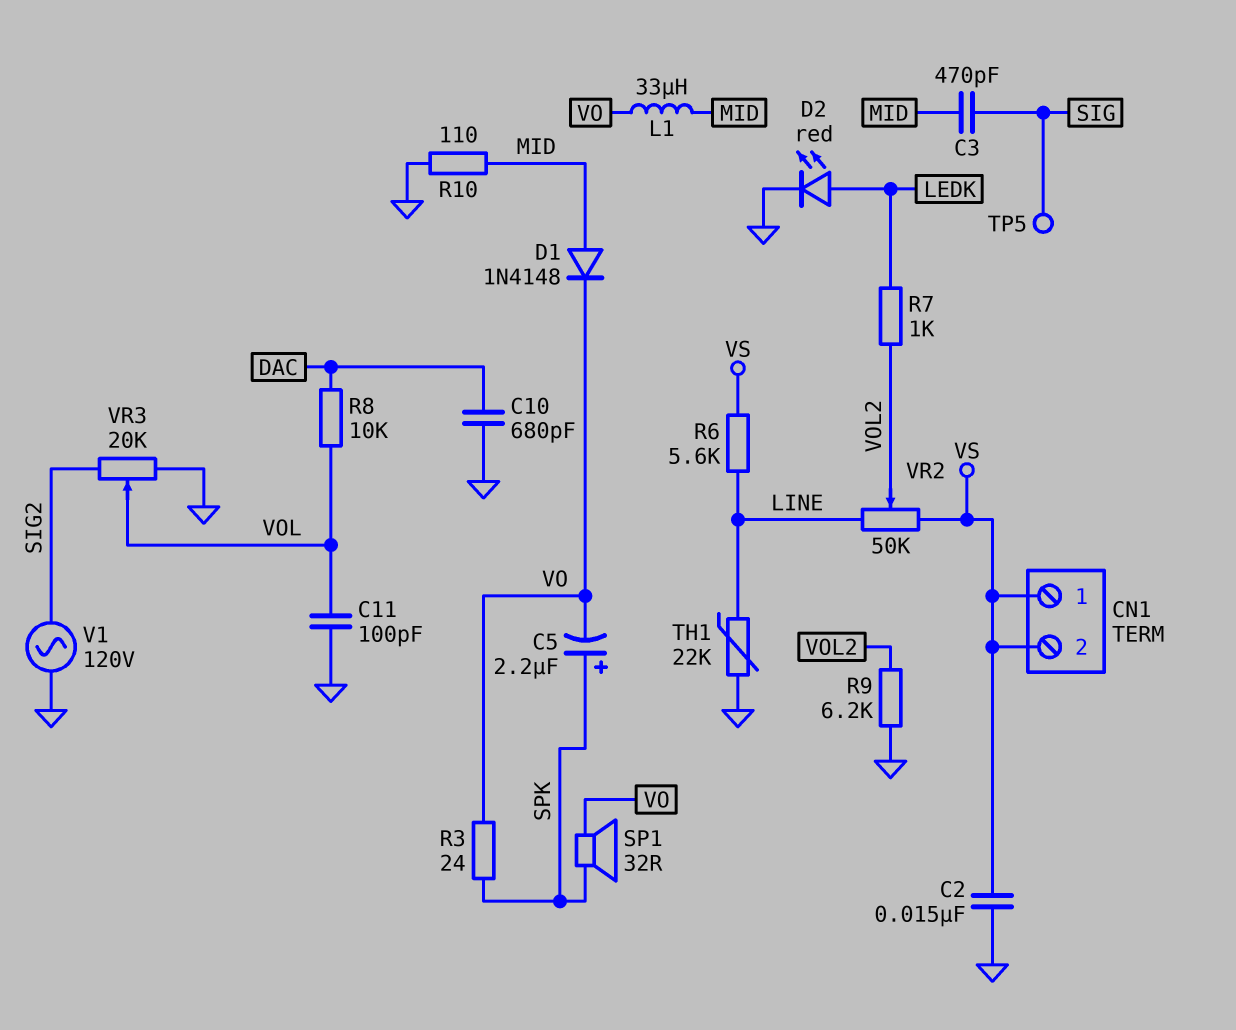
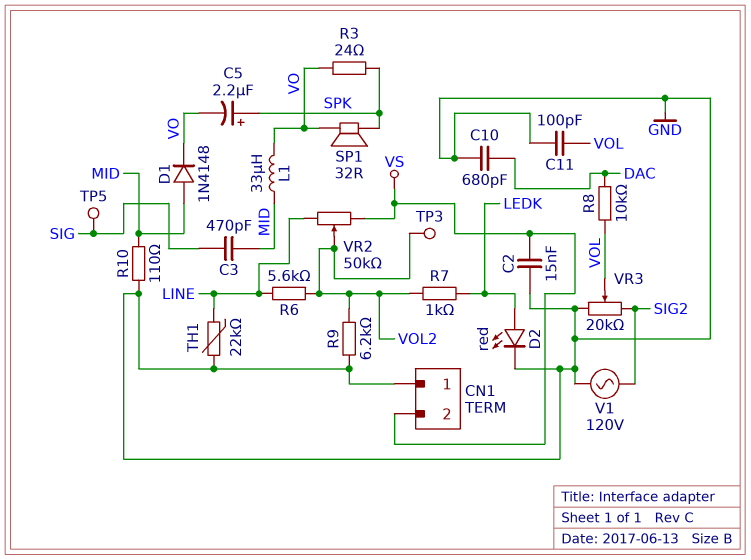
CN1 pin 1: VS -> GND
R6: 5.6k (LINE, VS) -> 5.6k (LINE, VOL2)
TP3: none -> test point (VOL2)

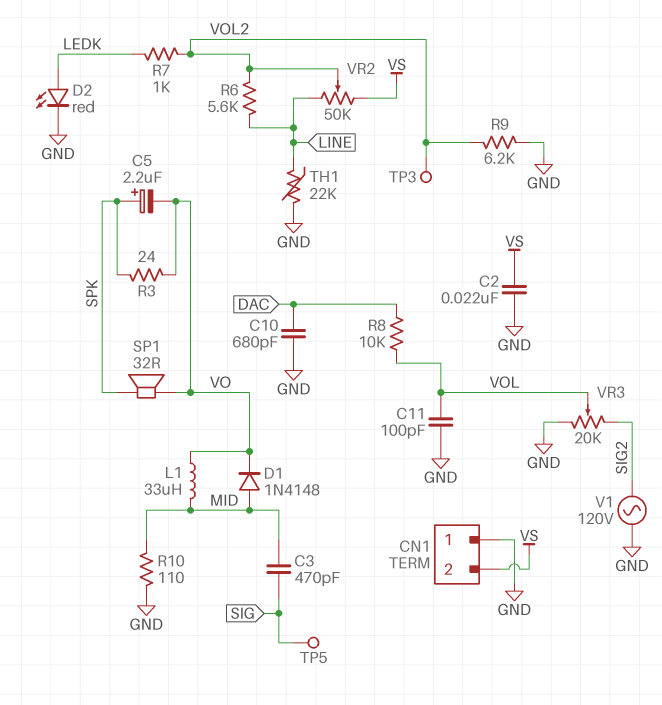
C2: 15nF (GND, VS) -> 22nF (GND, VS)

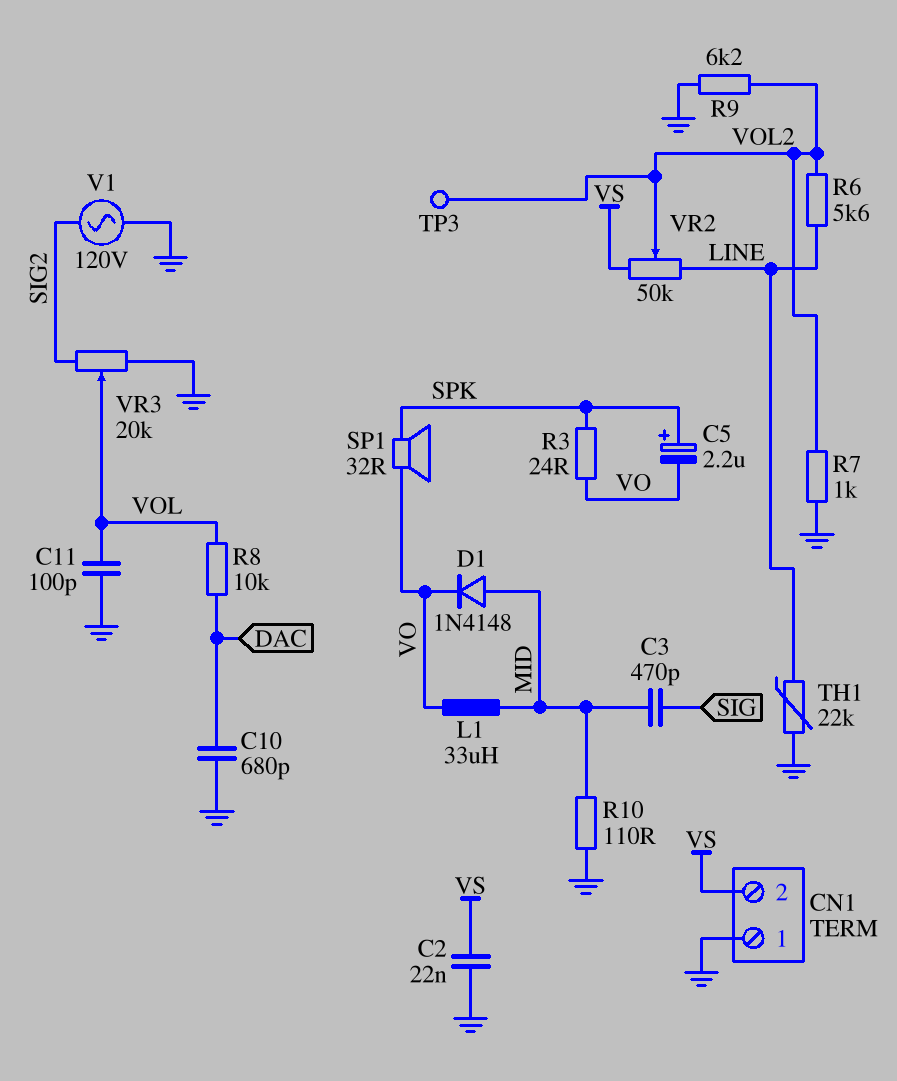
D2: LED red (A LEDK, K GND) -> none
R7: 1k (LEDK, VOL2) -> 1k (GND, VOL2)
TP5: test point (SIG) -> none

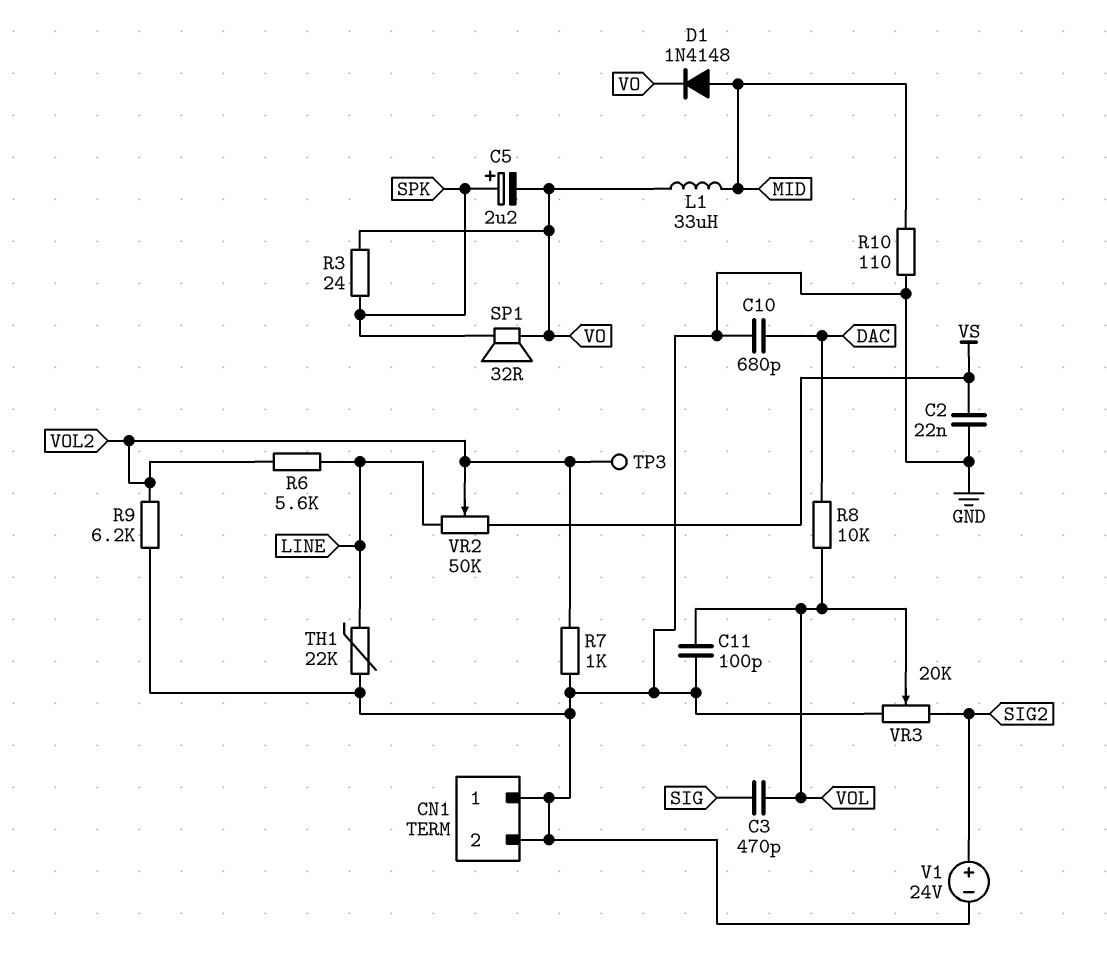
C3: 470pF (MID, SIG) -> 470pF (SIG, VOL)
CN1 pin 2: VS -> GND
V1: AC 120V (GND, SIG2) -> 24V (plus SIG2, minus GND)

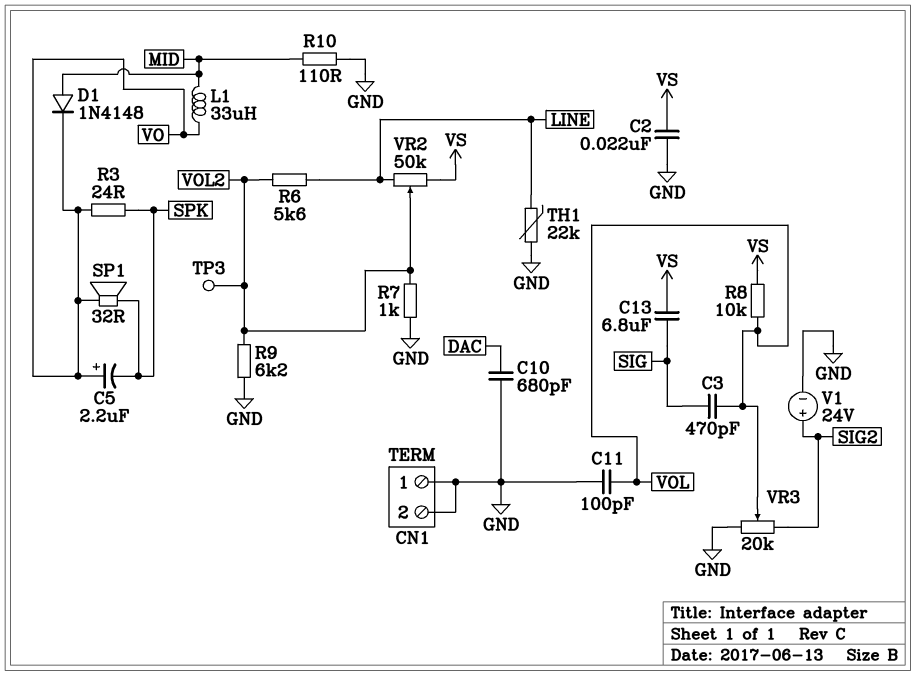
C5: 2.2uF (plus SPK, minus VO) -> 2.2uF (plus VO, minus SPK)
C13: none -> 6.8uF (SIG, VS)
R8: 10k (DAC, VOL) -> 10k (VOL, VS)

